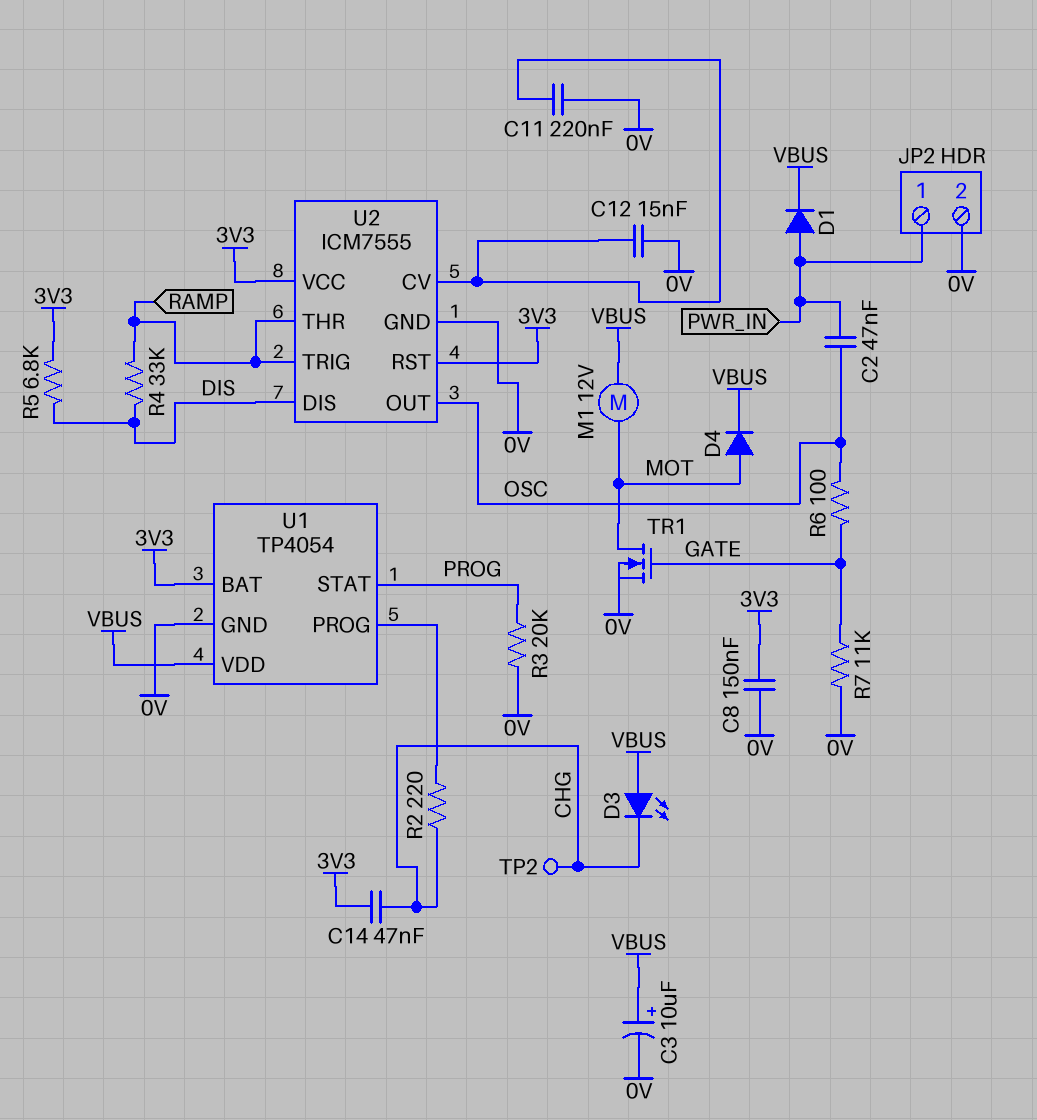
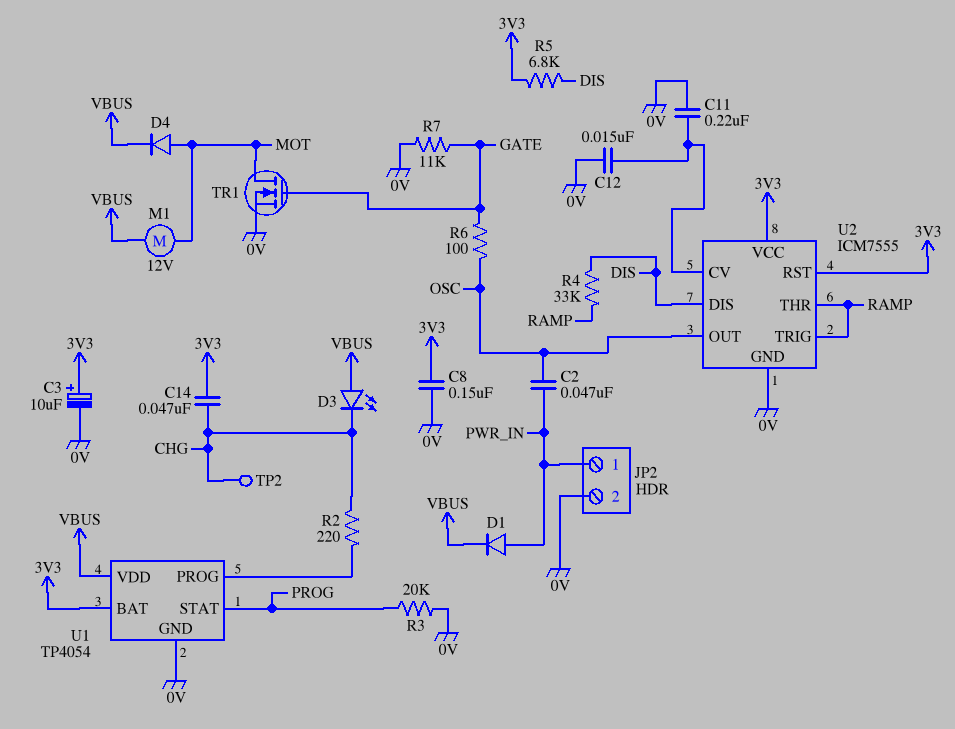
C3: 10uF (plus VBUS, minus 0V) -> 10uF (plus 3V3, minus 0V)

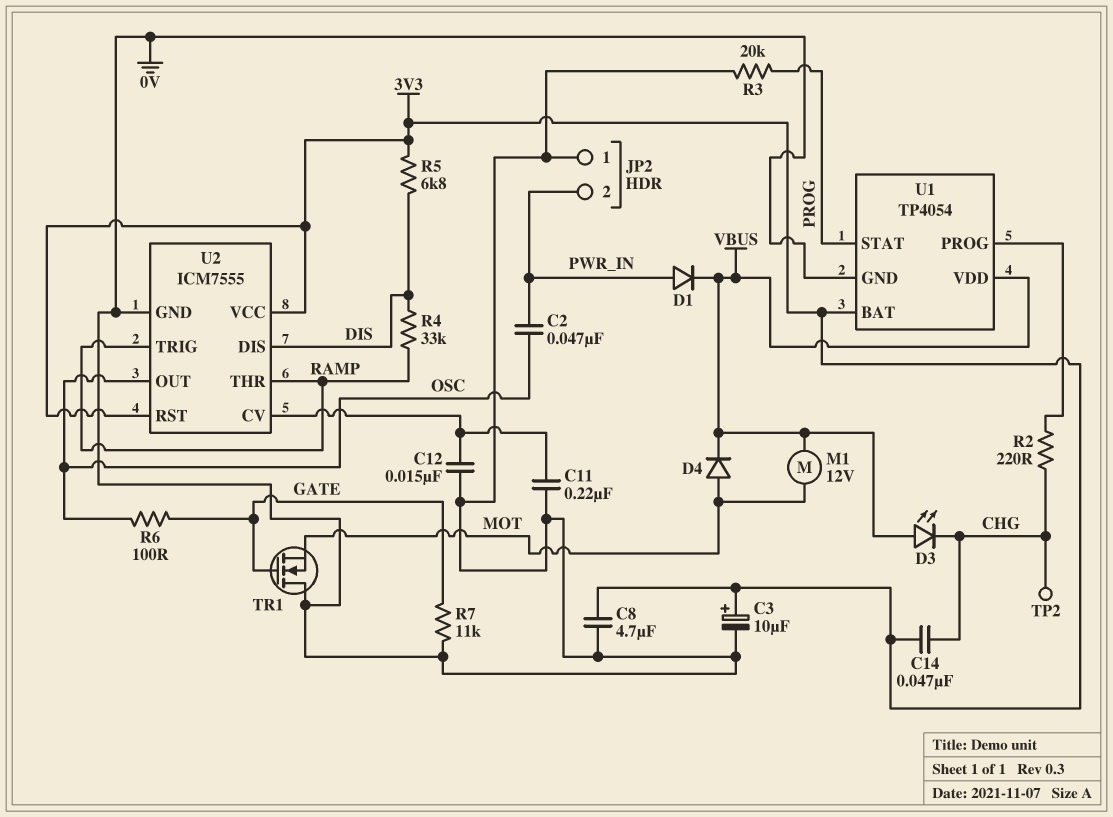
C8: 150nF (0V, 3V3) -> 4.7uF (0V, 3V3)
JP2 pin 1: PWR_IN -> 0V
JP2 pin 2: 0V -> PWR_IN
TR1: NMOS (G GATE, D MOT, S 0V) -> NMOS (G GATE, D 0V, S MOT)

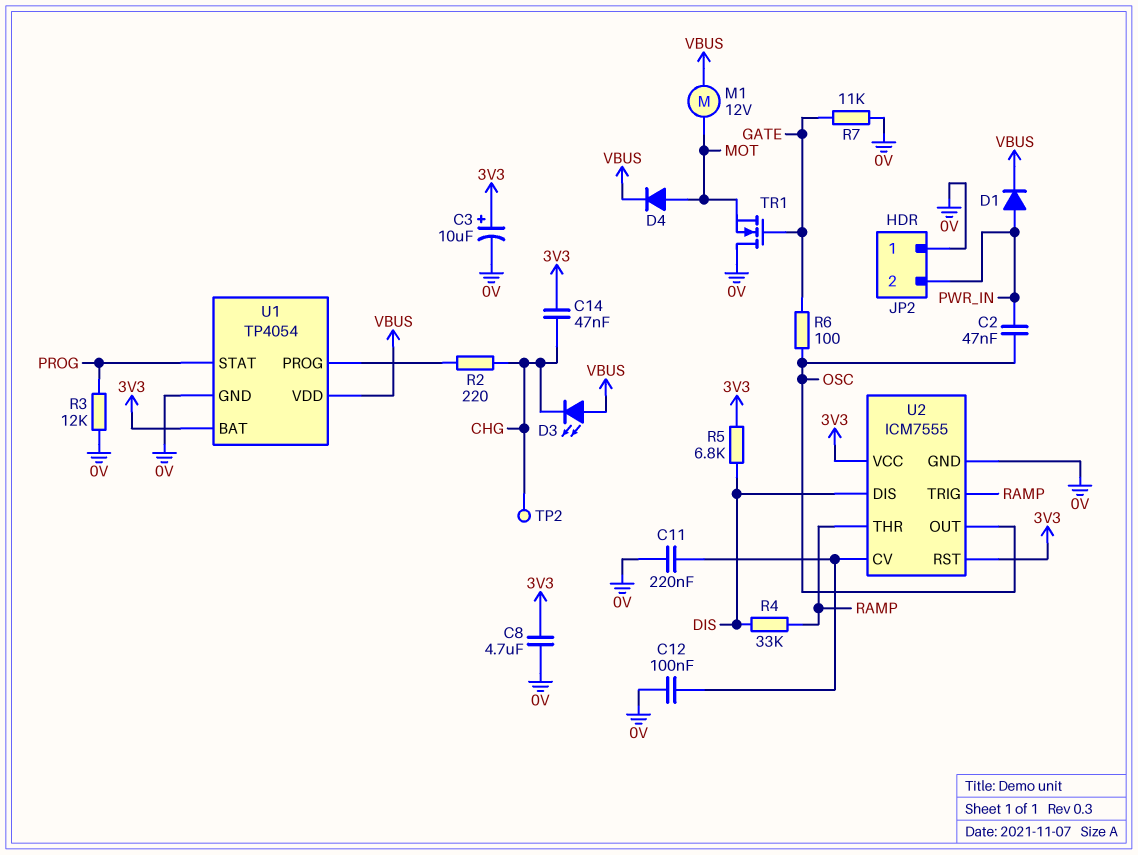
C12: 15nF (0V, U2/CV) -> 100nF (0V, U2/CV)
R3: 20k (0V, PROG) -> 12k (0V, PROG)

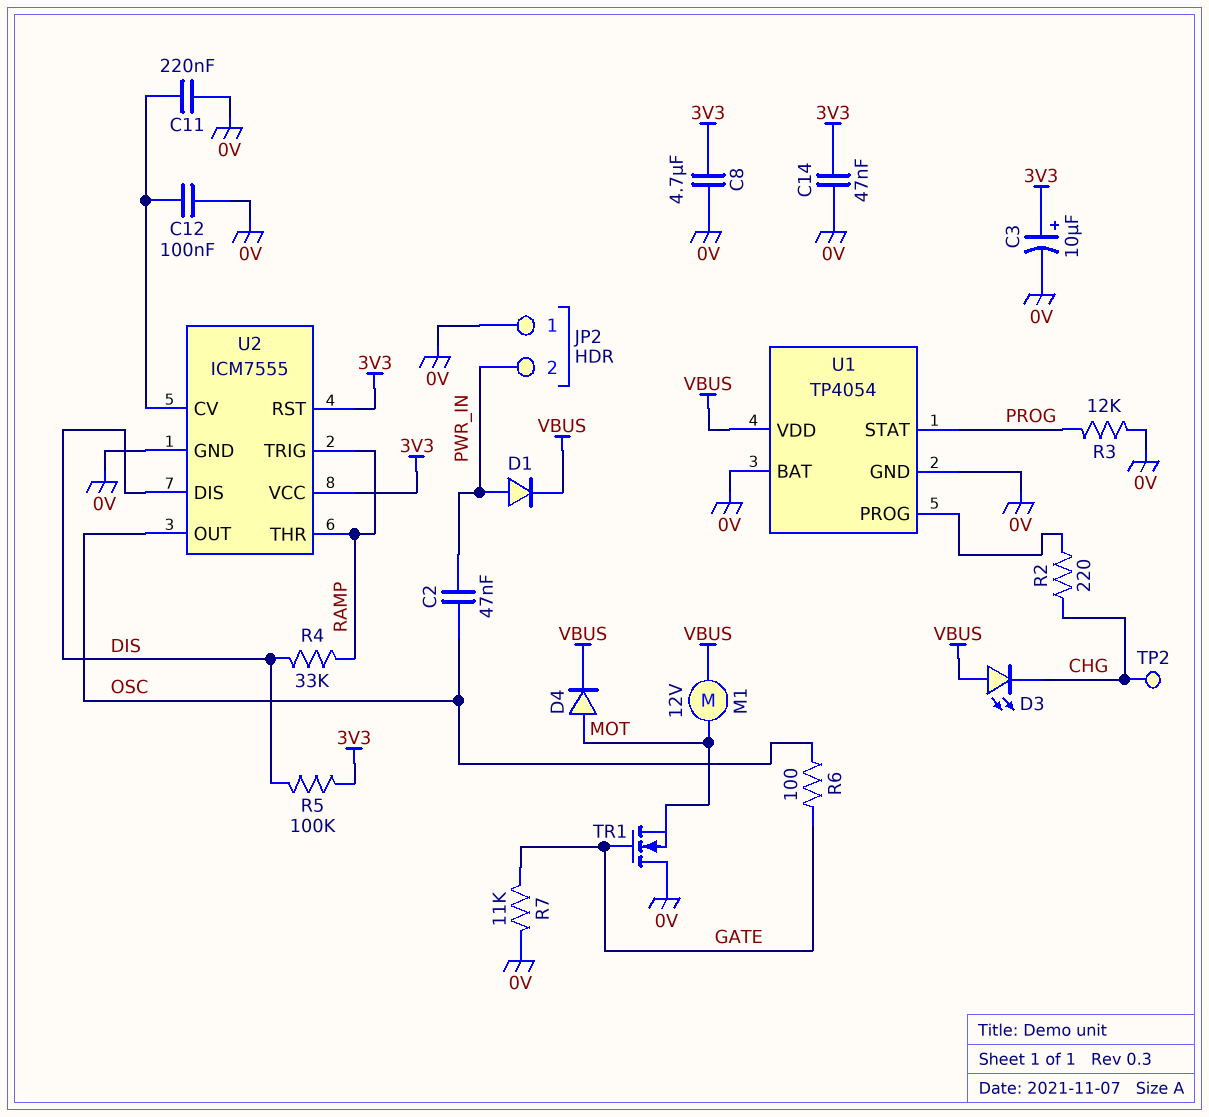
C14: 47nF (3V3, CHG) -> 47nF (0V, 3V3)
R5: 6.8k (3V3, DIS) -> 100k (3V3, DIS)
U1 pin BAT: 3V3 -> 0V

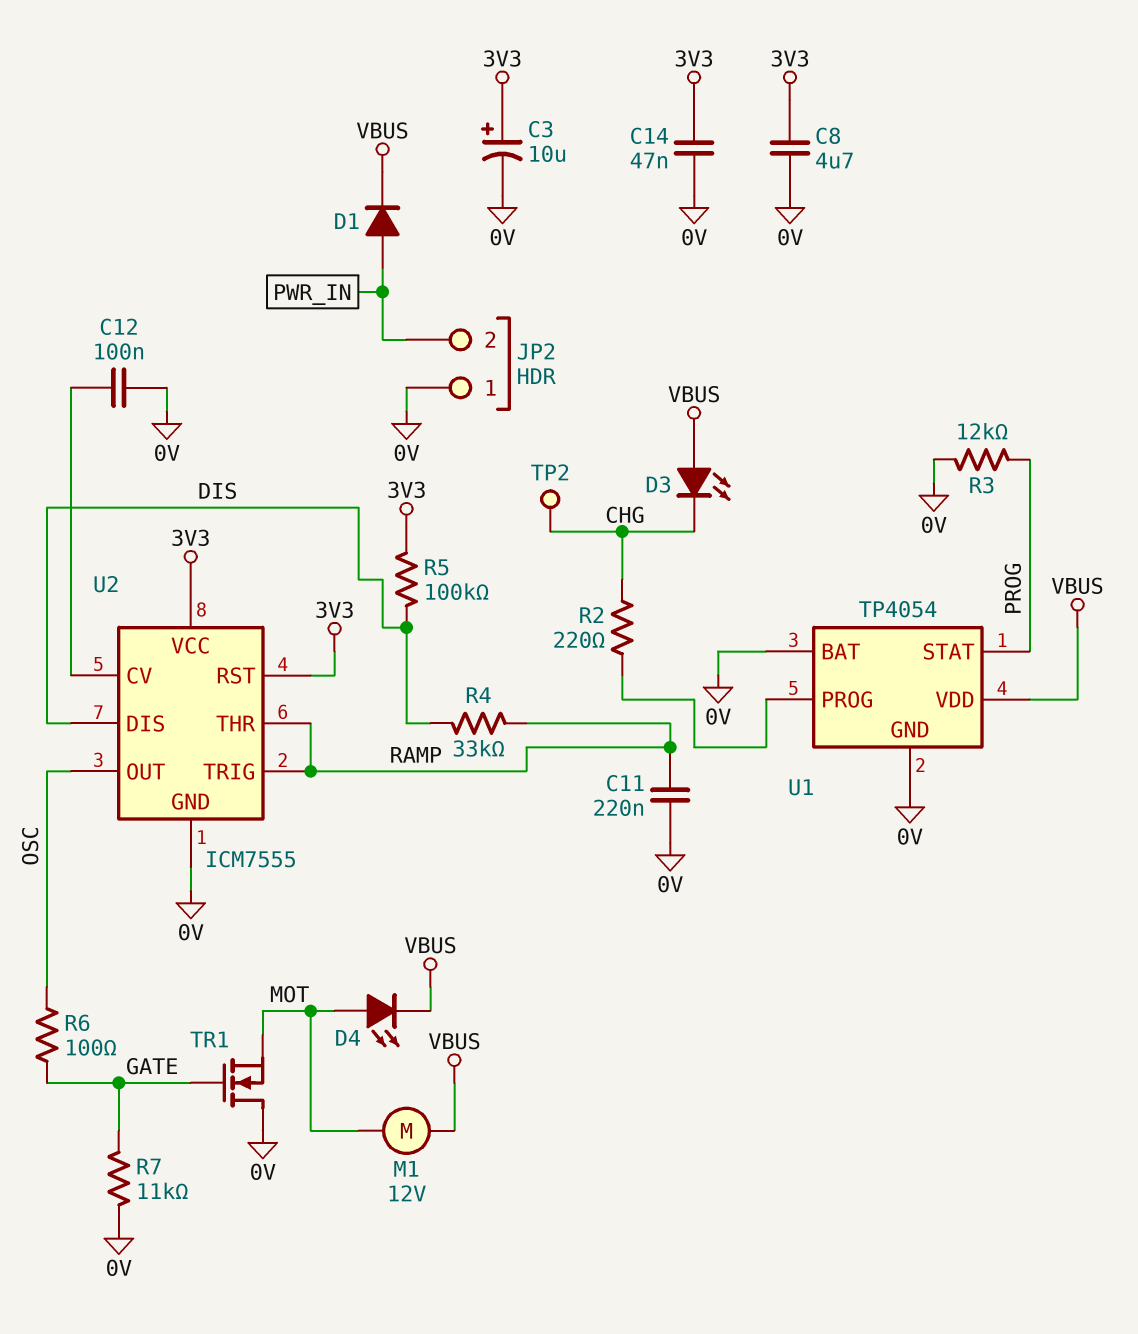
C2: 47nF (OSC, PWR_IN) -> none
C11: 220nF (0V, U2/CV) -> 220nF (0V, RAMP)
D4: diode (A MOT, K VBUS) -> LED (A MOT, K VBUS)

